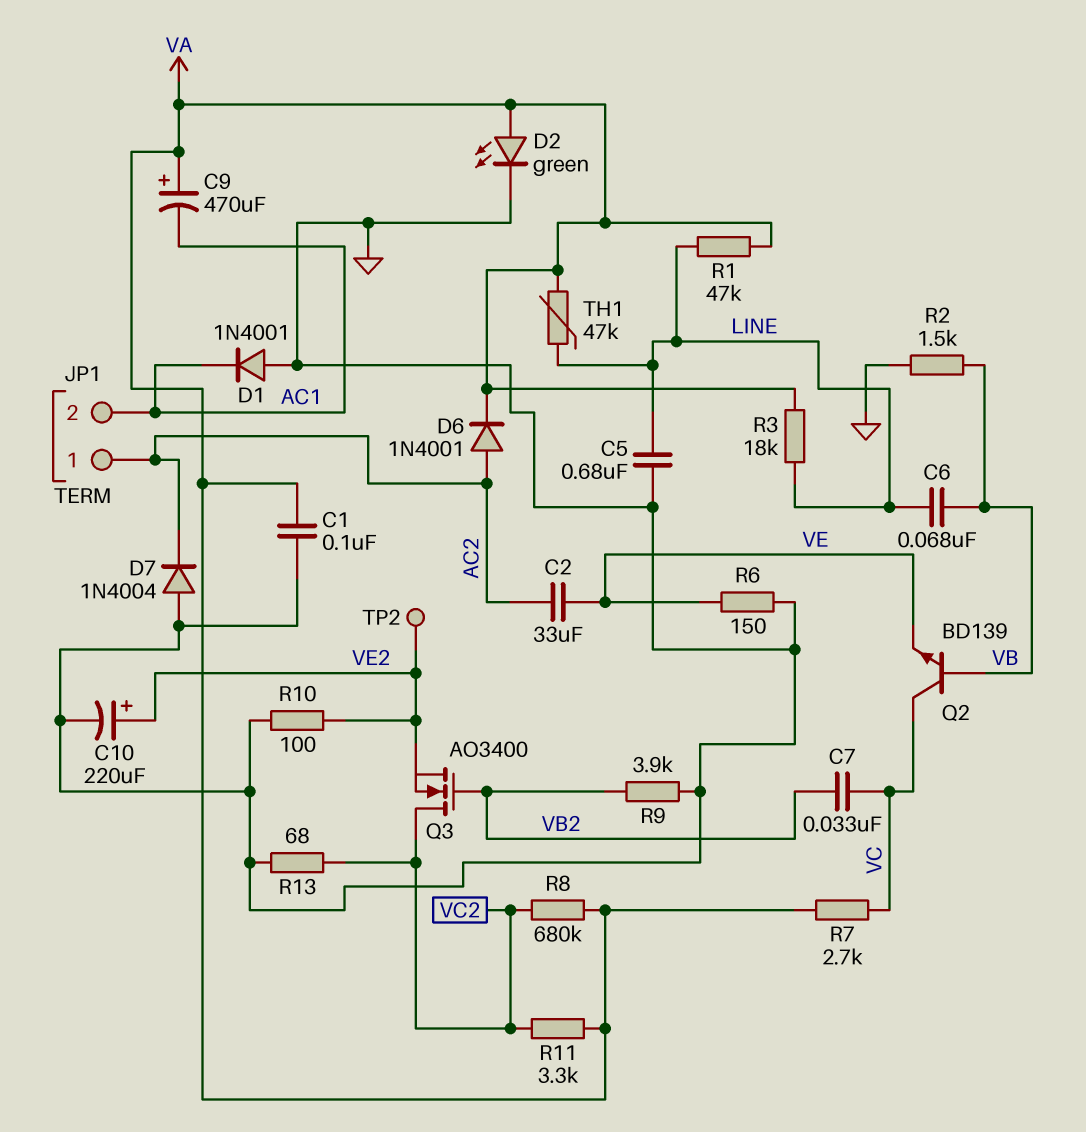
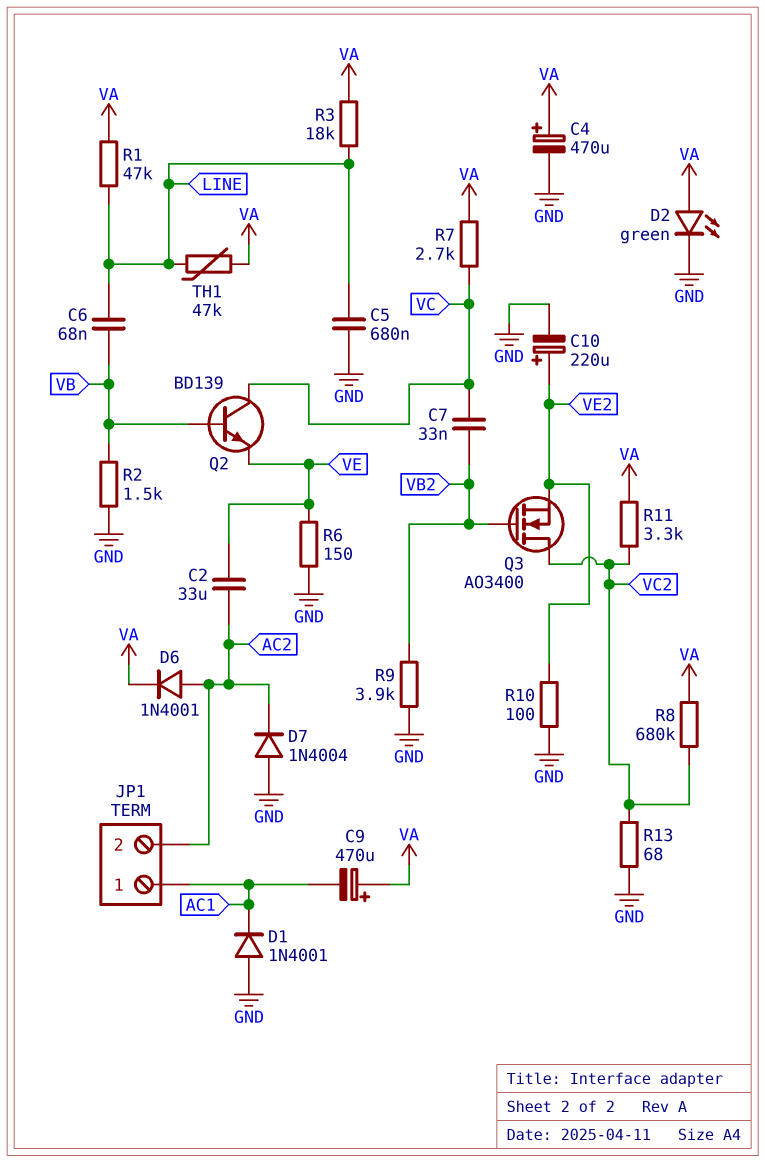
C1: 100nF (GND, VA) -> none
C4: none -> 470uF (plus VA, minus GND)
JP1 pin 1: AC2 -> AC1
JP1 pin 2: AC1 -> AC2
TP2: test point (VE2) -> none

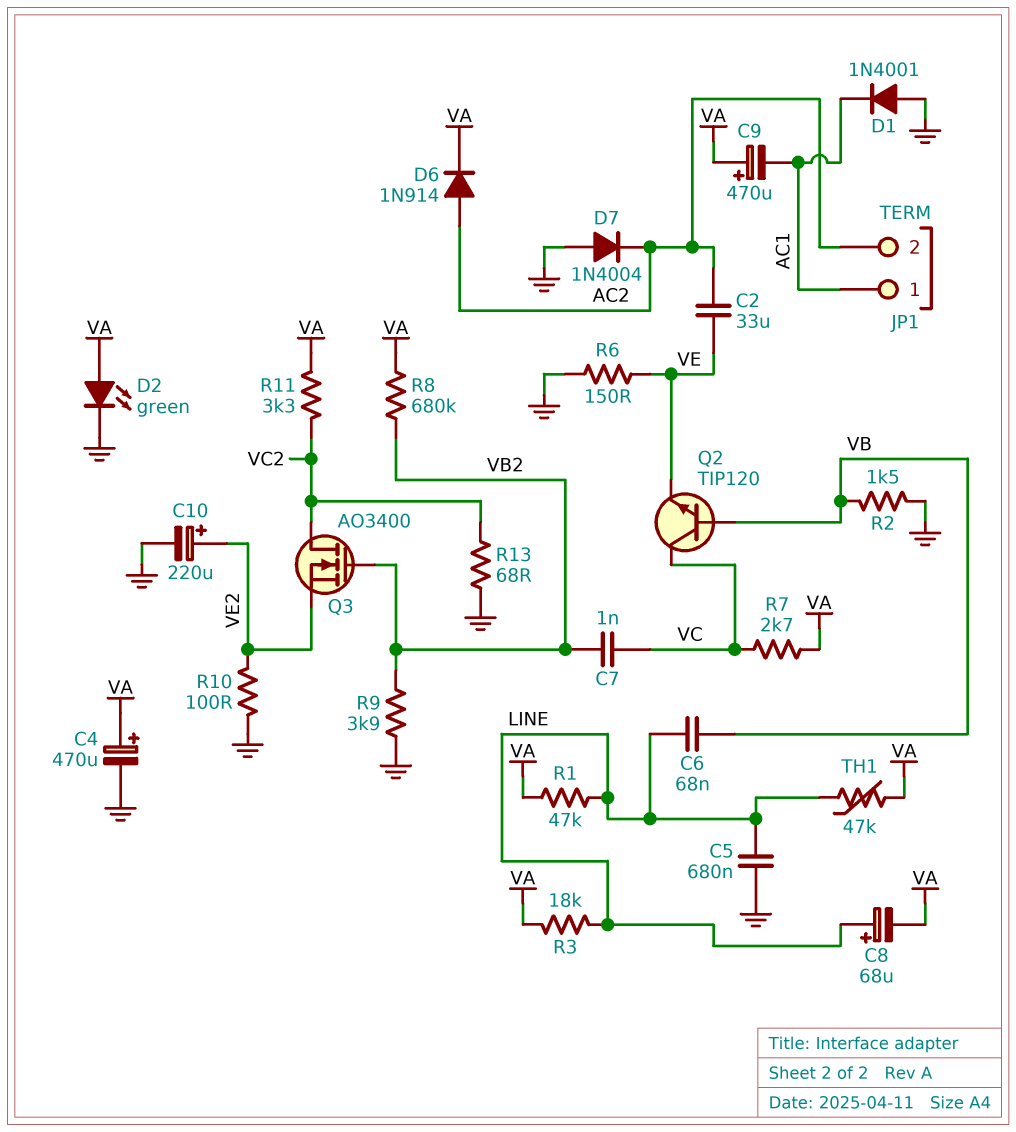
C7: 33nF (VB2, VC) -> 1nF (VB2, VC)
C8: none -> 68uF (plus LINE, minus VA)
D6: diode 1N4001 (A AC2, K VA) -> diode 1N914 (A AC2, K VA)
Q2: NPN BD139 (B VB, C VC, E VE) -> NPN TIP120 (B VB, C VC, E VE)
R8: 680k (VA, VC2) -> 680k (VA, VB2)

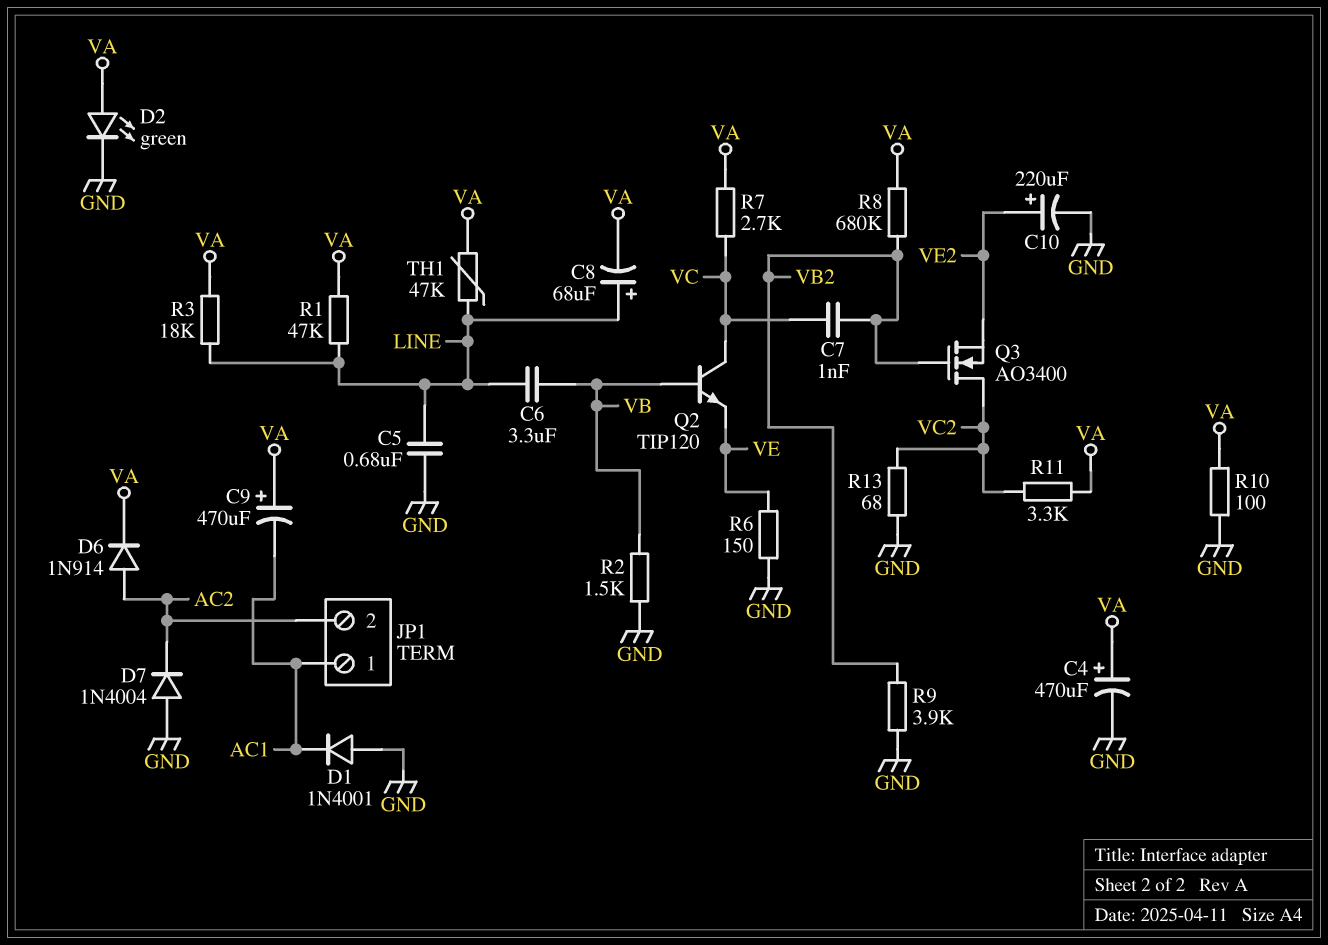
C2: 33uF (AC2, VE) -> none
C6: 68nF (LINE, VB) -> 3.3uF (LINE, VB)
R10: 100 (GND, VE2) -> 100 (GND, VA)

